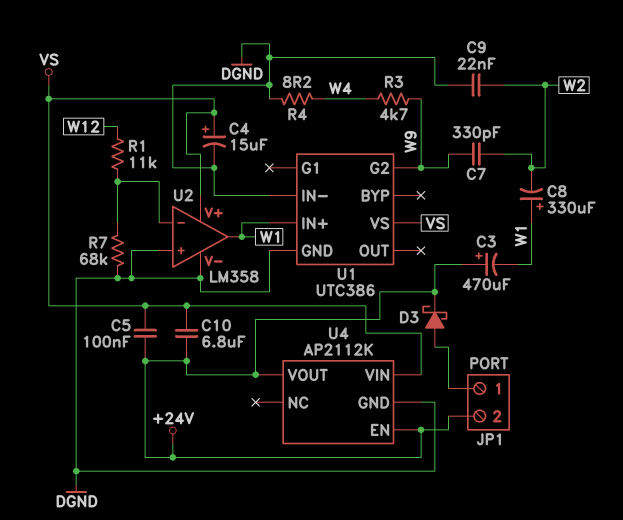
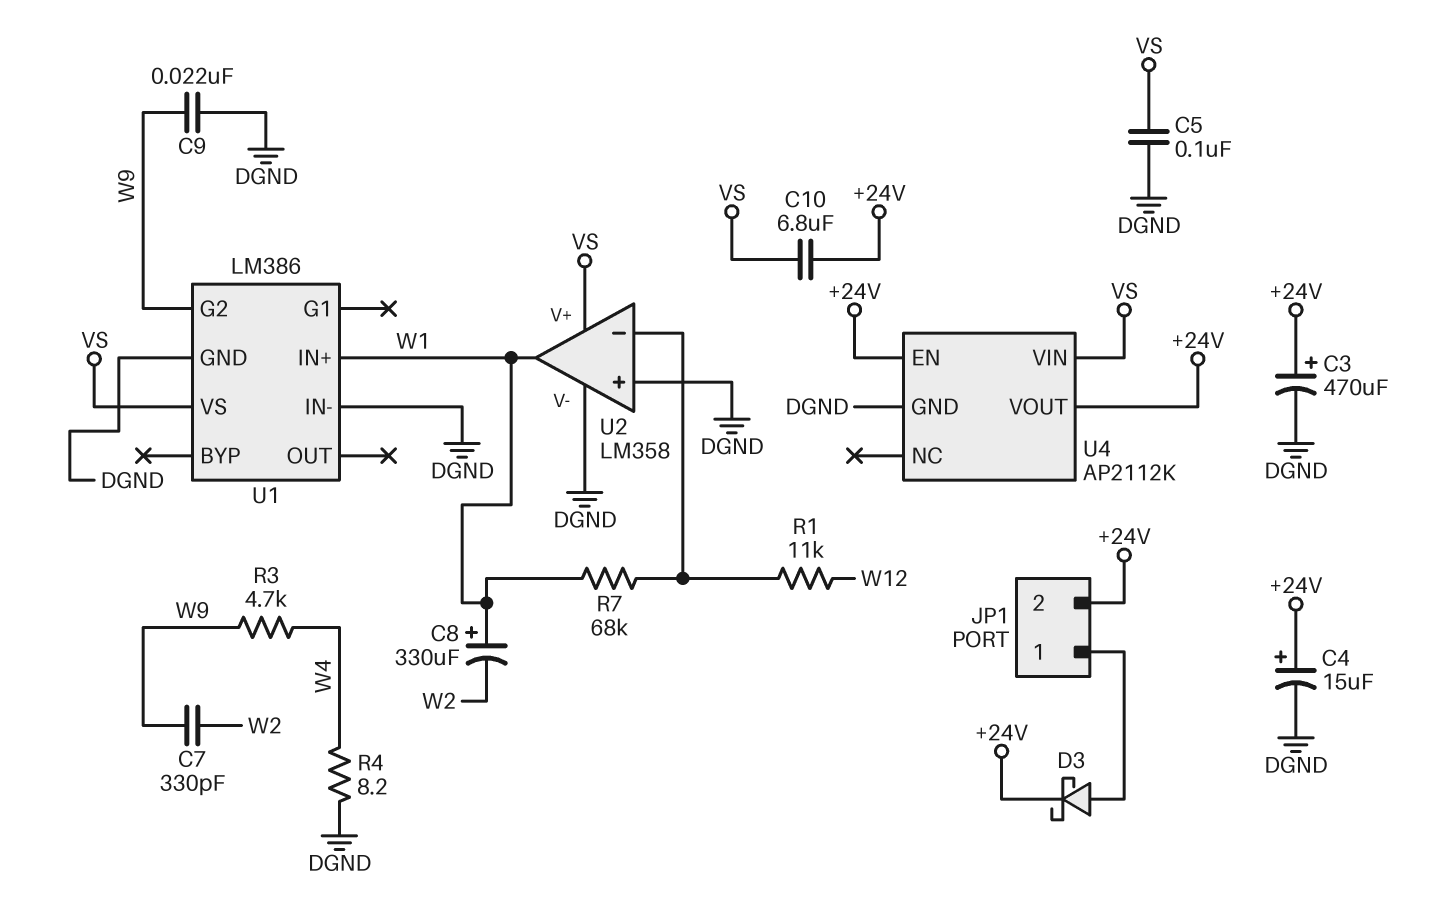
C3: 470uF (plus +24V, minus W1) -> 470uF (plus +24V, minus DGND)
C4: 15uF (plus VS, minus DGND) -> 15uF (plus +24V, minus DGND)
C5: 100nF (+24V, VS) -> 100nF (DGND, VS)
C9: 22nF (DGND, W2) -> 22nF (DGND, W9)
R7: 68k (DGND, U2/in-) -> 68k (U2/in-, W1)
U1: UTC386 -> LM386

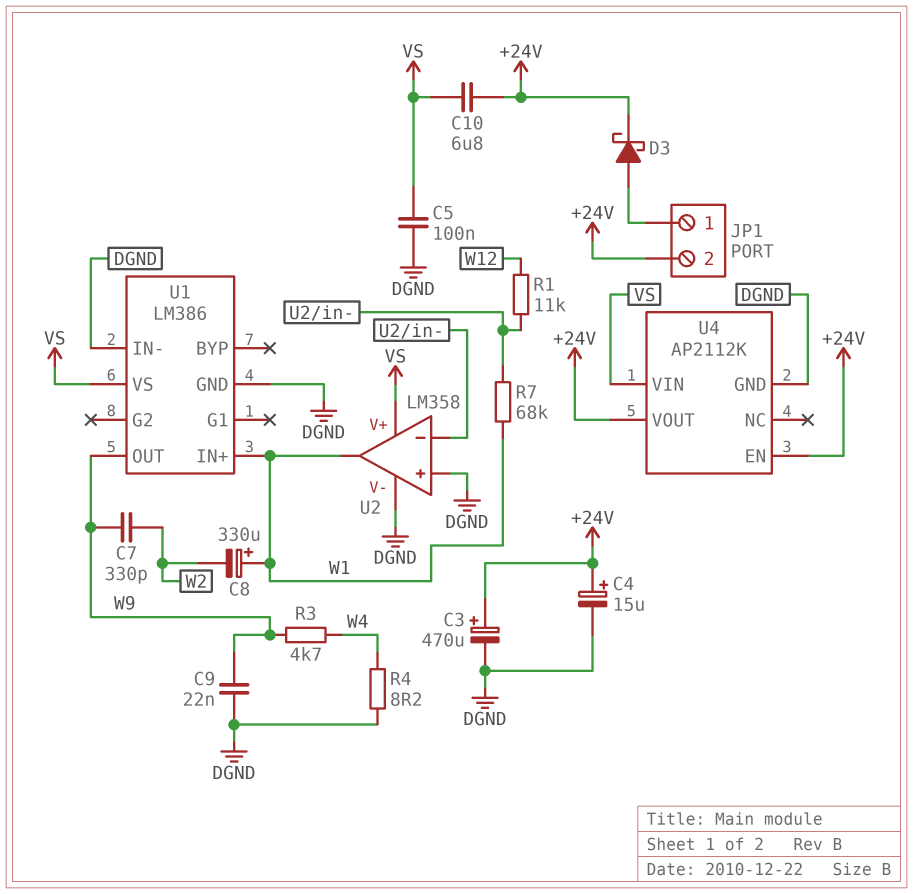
U1 pin G2: W9 -> none
U1 pin OUT: none -> W9

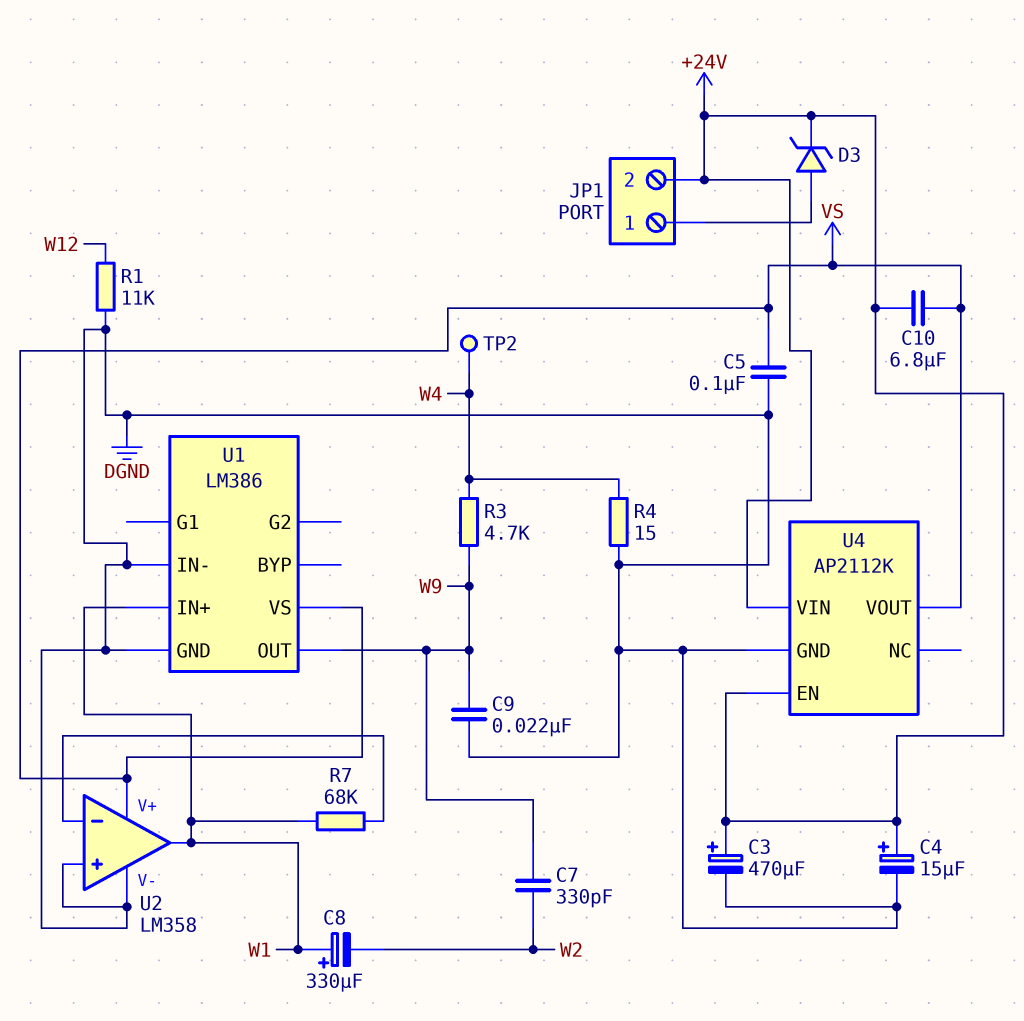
D3: schottky (A JP1/1, K +24V) -> zener (A JP1/1, K +24V)
R1: 11k (U2/in-, W12) -> 11k (DGND, W12)
R4: 8.2 (DGND, W4) -> 15 (DGND, W4)
TP2: none -> test point (W4)
U4 pin VIN: VS -> +24V
U4 pin VOUT: +24V -> VS

